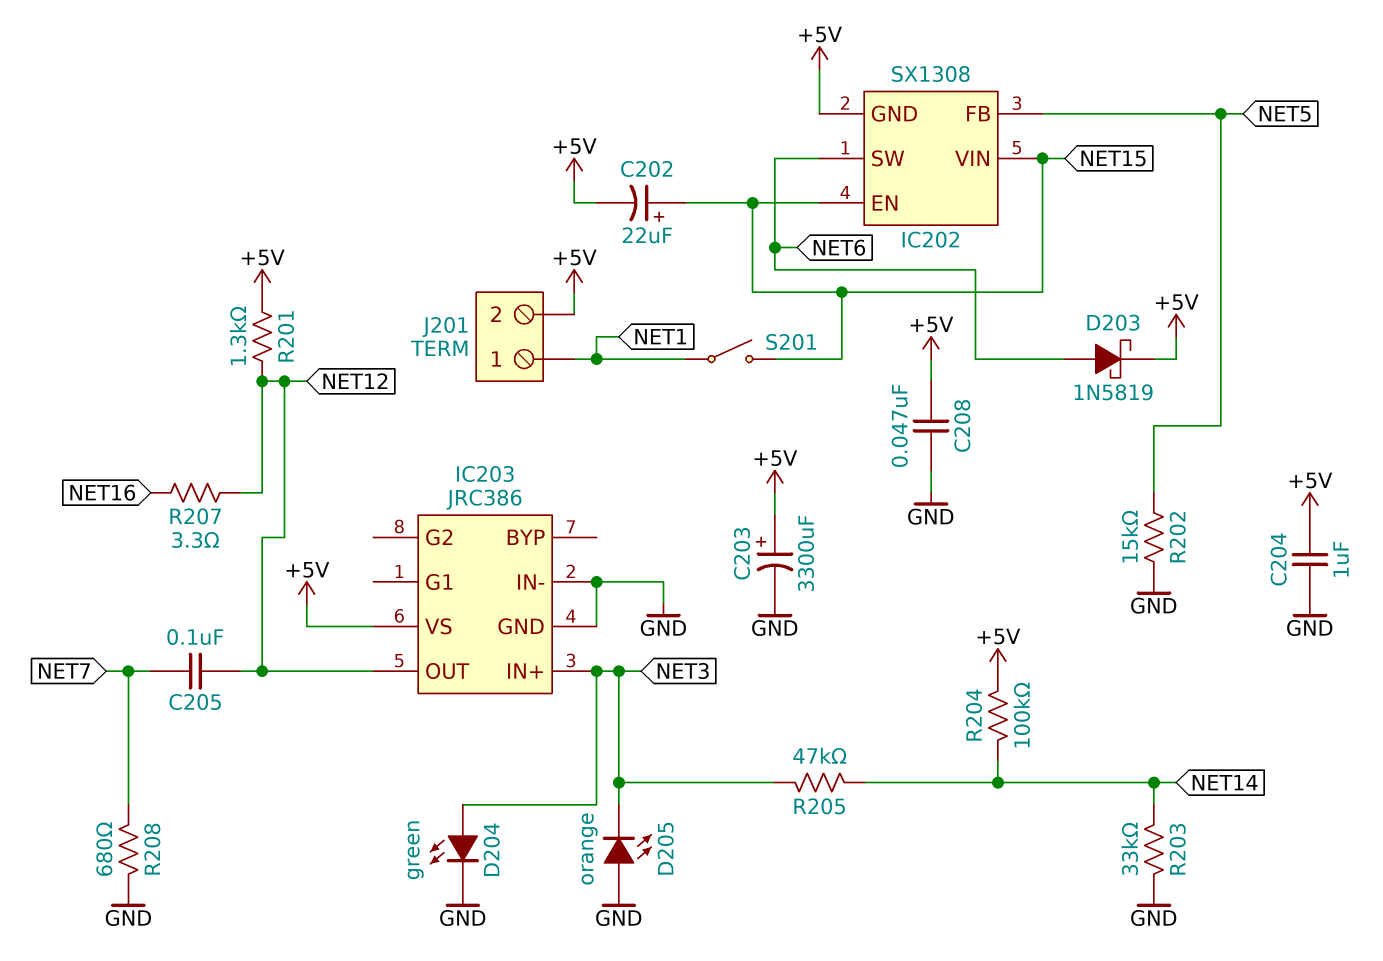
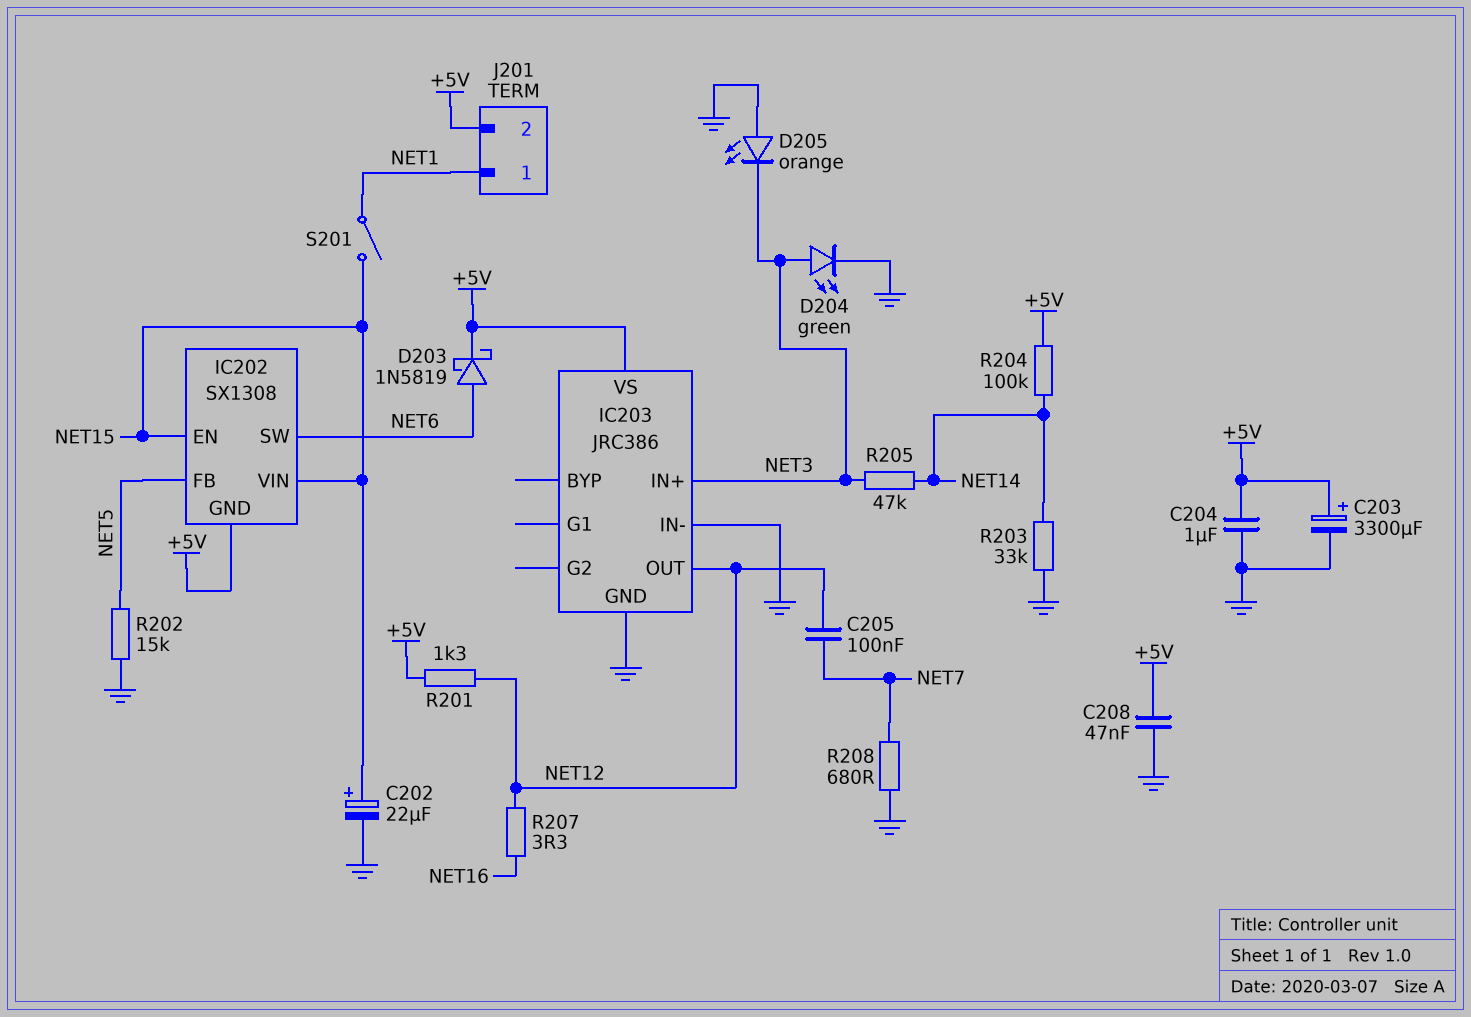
C202: 22uF (plus NET15, minus +5V) -> 22uF (plus NET15, minus GND)

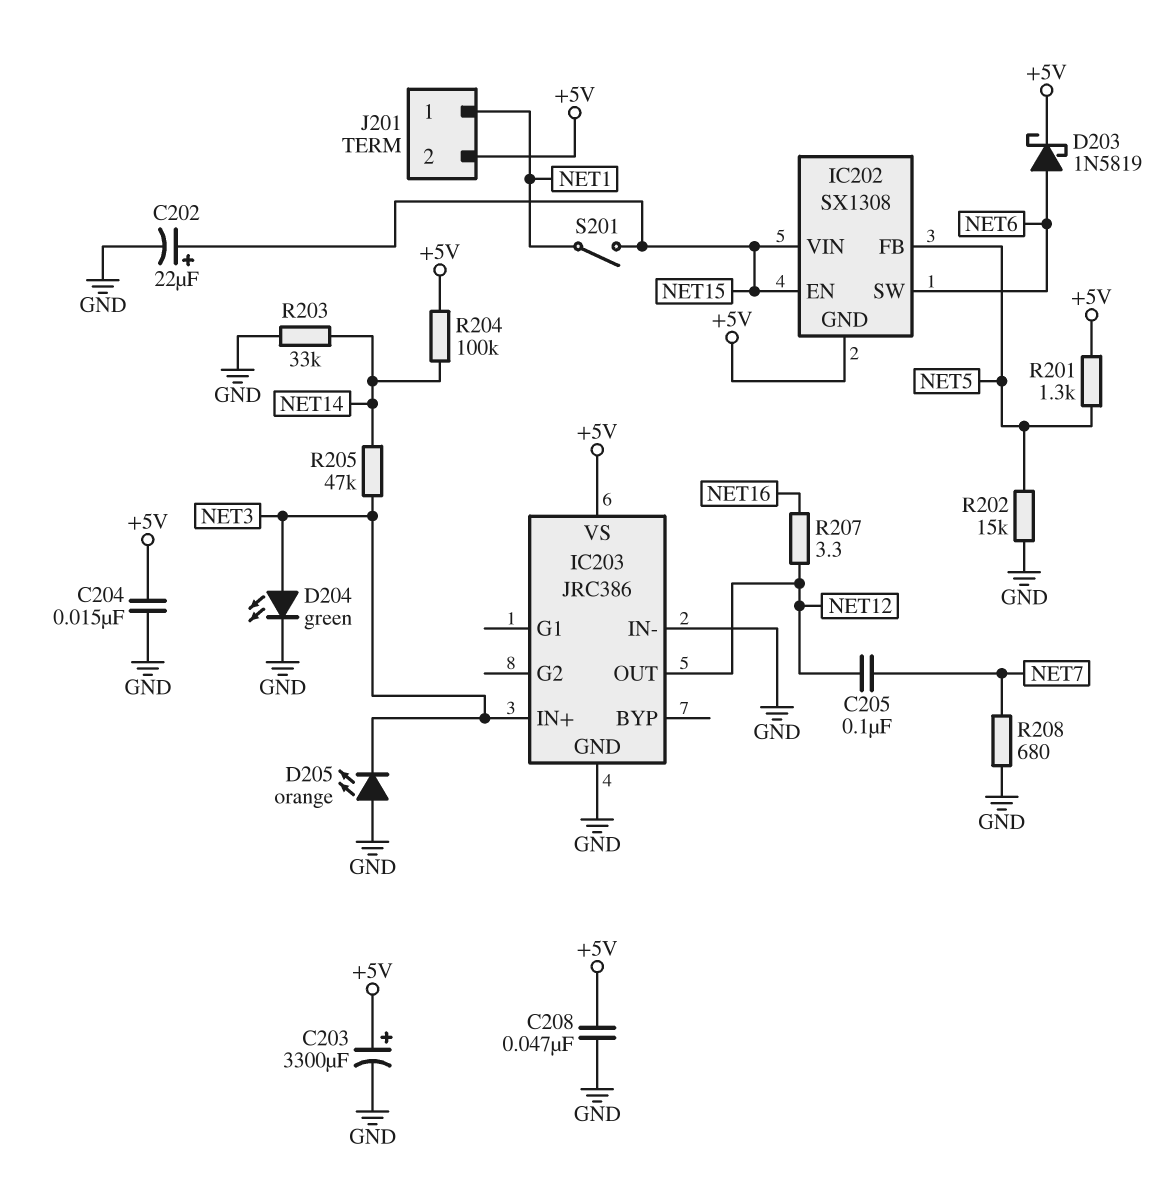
C204: 1uF (+5V, GND) -> 15nF (+5V, GND)
R201: 1.3k (+5V, NET12) -> 1.3k (+5V, NET5)

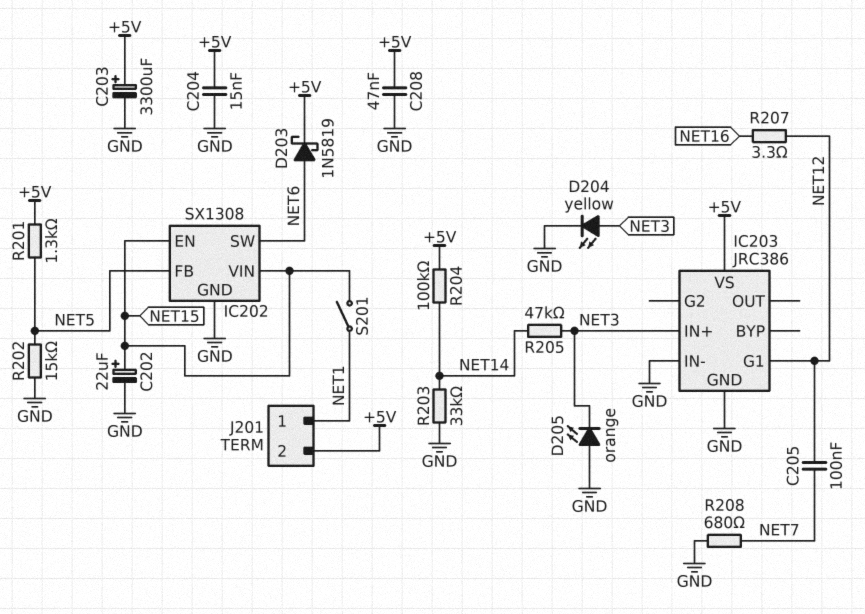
D204: LED green (A NET3, K GND) -> LED yellow (A NET3, K GND)
IC202 pin GND: +5V -> GND
IC203 pin G1: none -> NET12
IC203 pin OUT: NET12 -> none

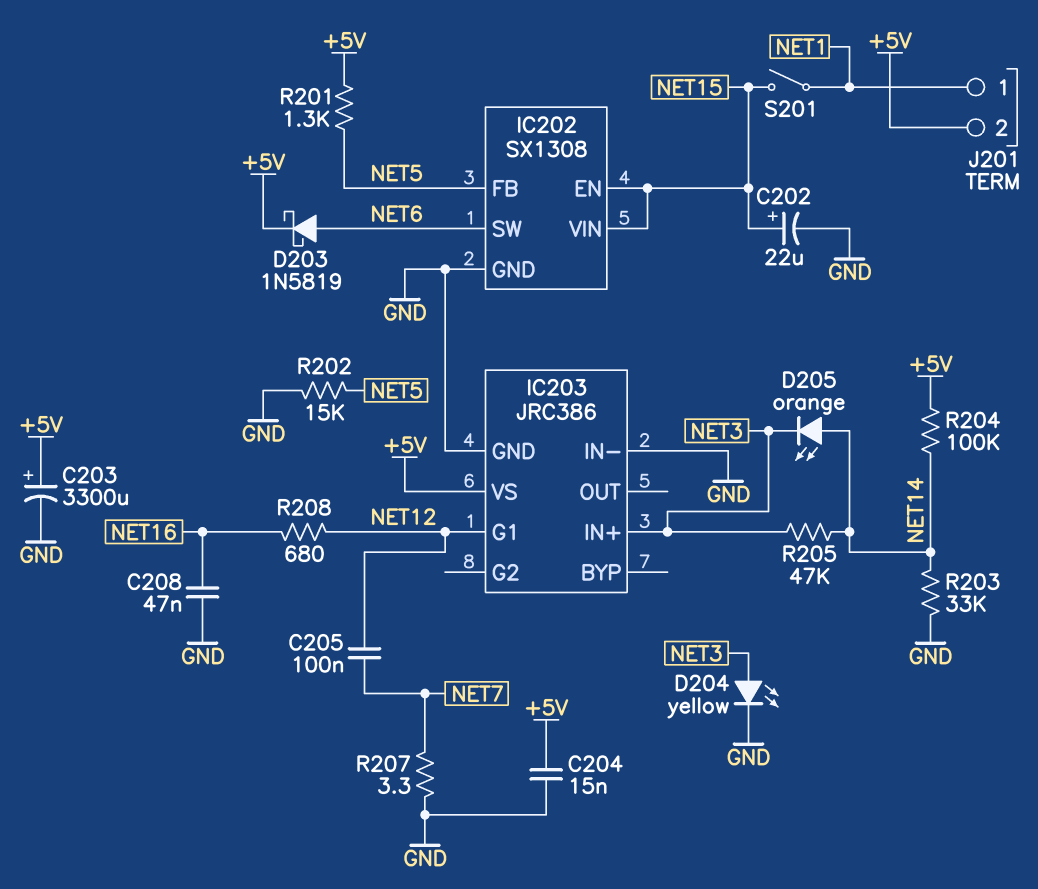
C208: 47nF (+5V, GND) -> 47nF (GND, NET16)
D205: LED orange (A GND, K NET3) -> LED orange (A NET14, K NET3)
R207: 3.3 (NET12, NET16) -> 3.3 (GND, NET7)
R208: 680 (GND, NET7) -> 680 (NET12, NET16)

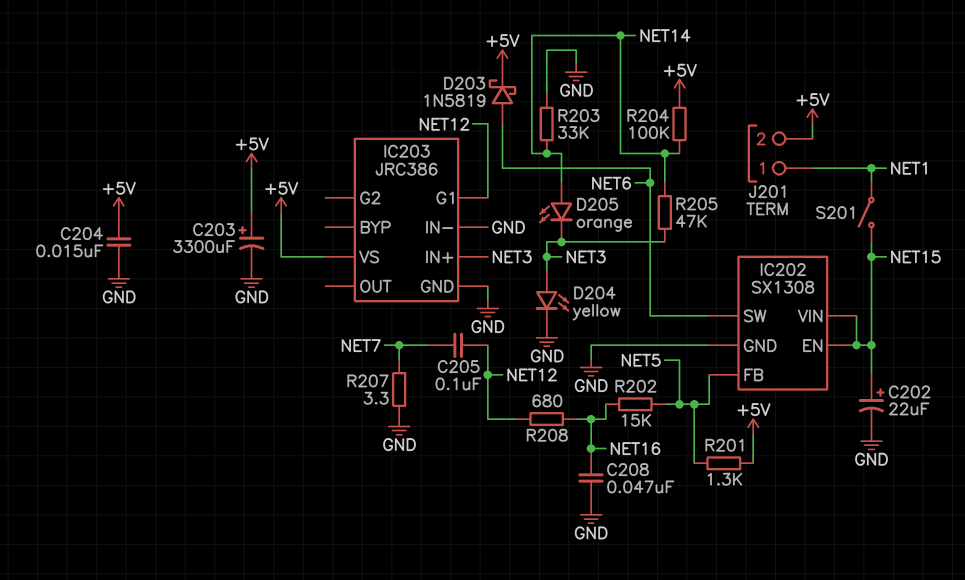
R202: 15k (GND, NET5) -> 15k (NET5, NET16)

